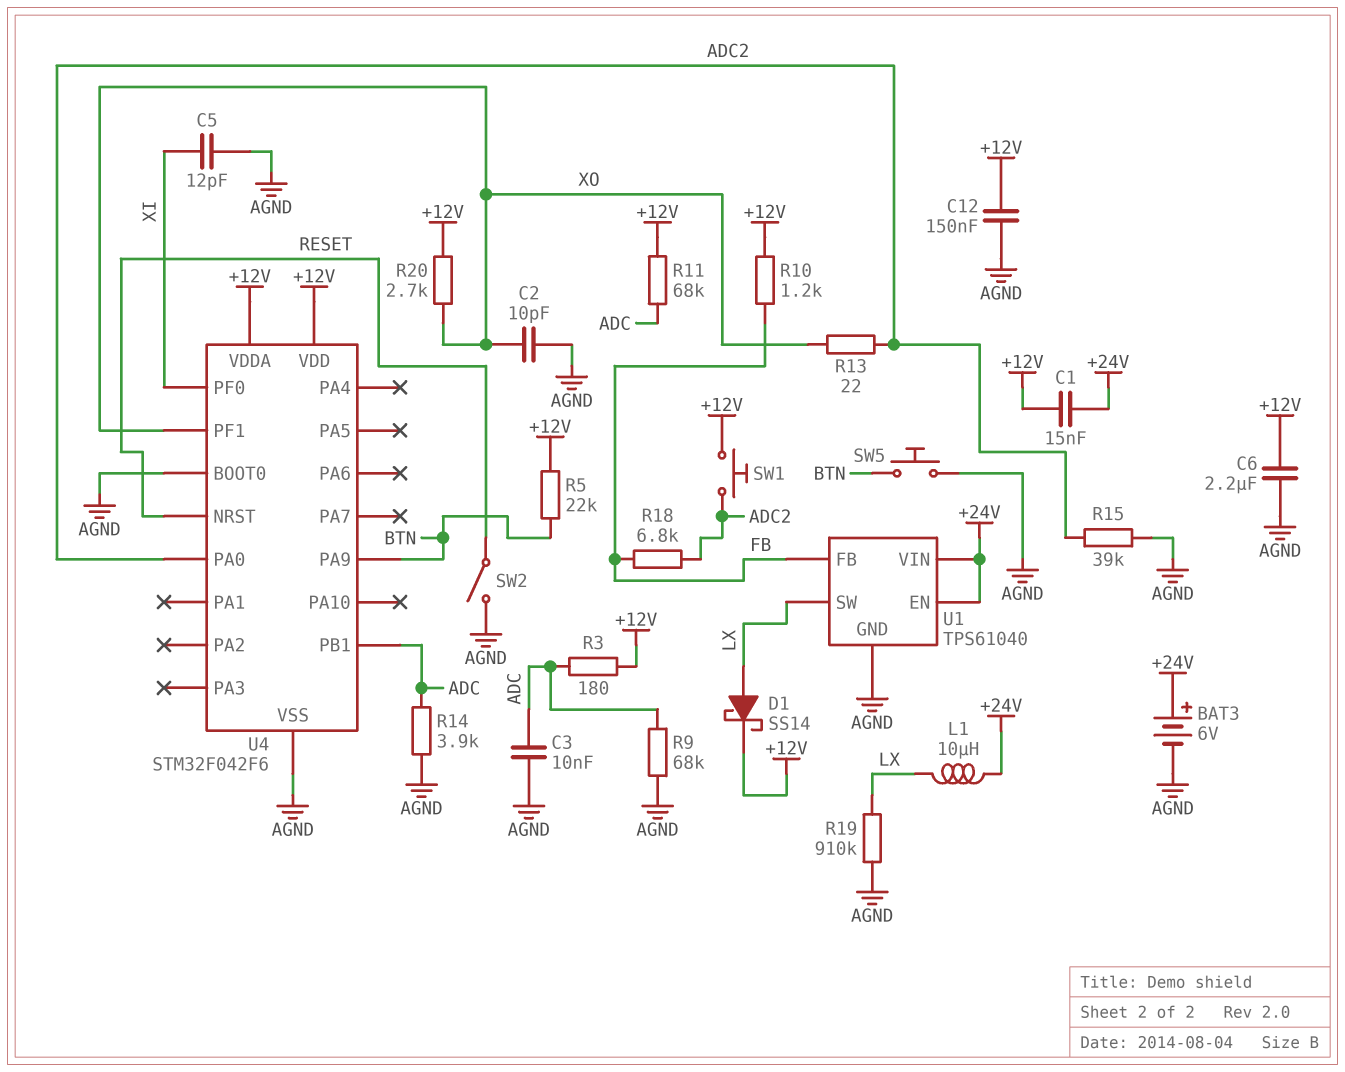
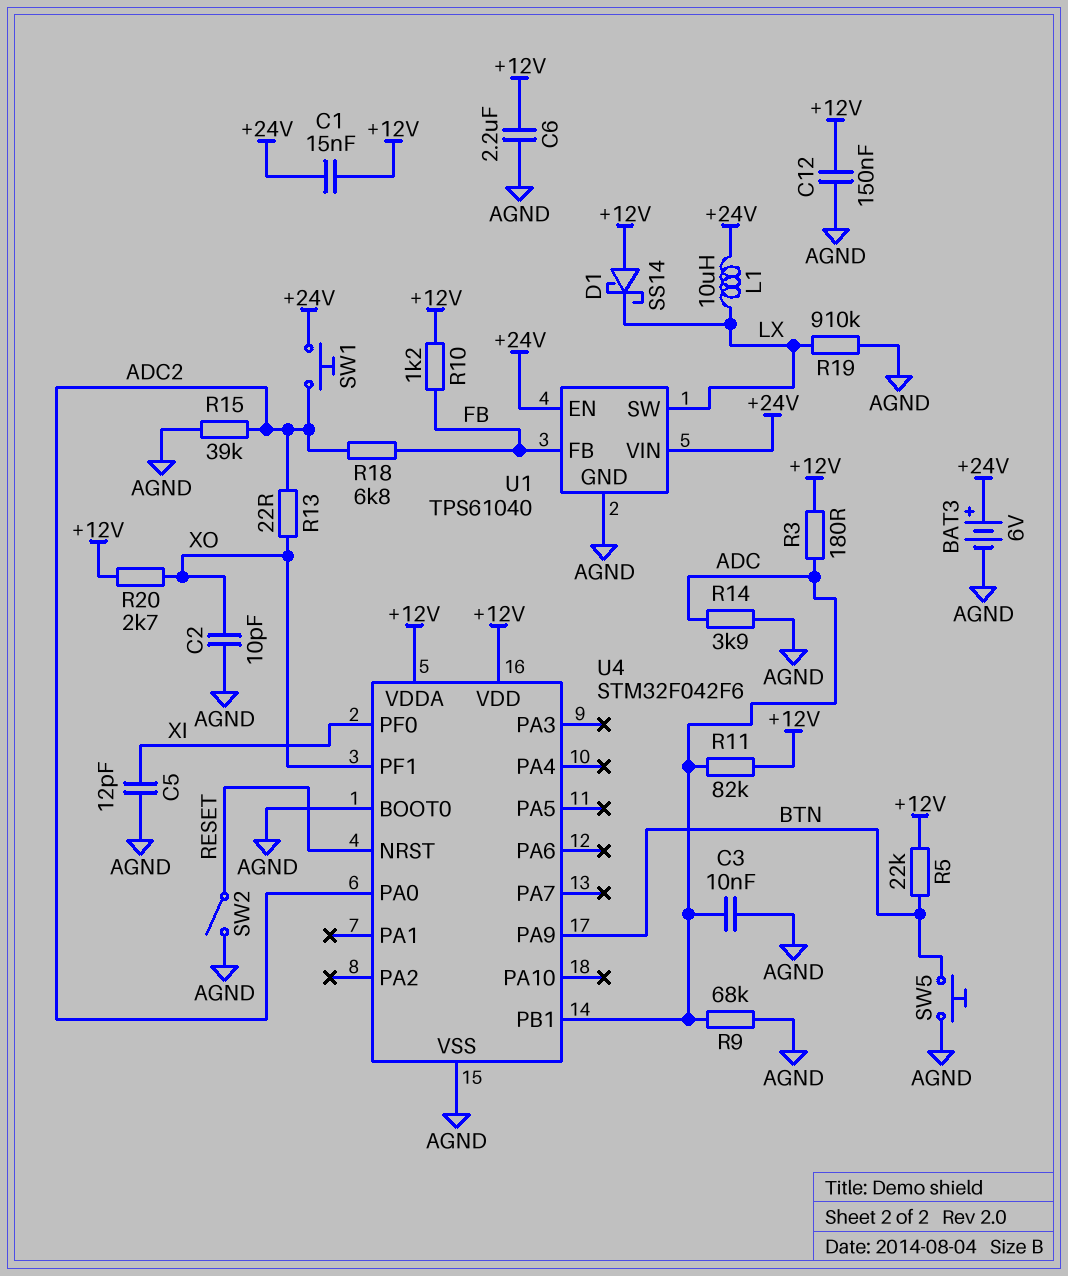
D1: schottky SS14 (A LX, K +12V) -> schottky SS14 (A +12V, K LX)
R11: 68k (+12V, ADC) -> 82k (+12V, ADC)
SW1: button (+12V, ADC2) -> button (+24V, ADC2)

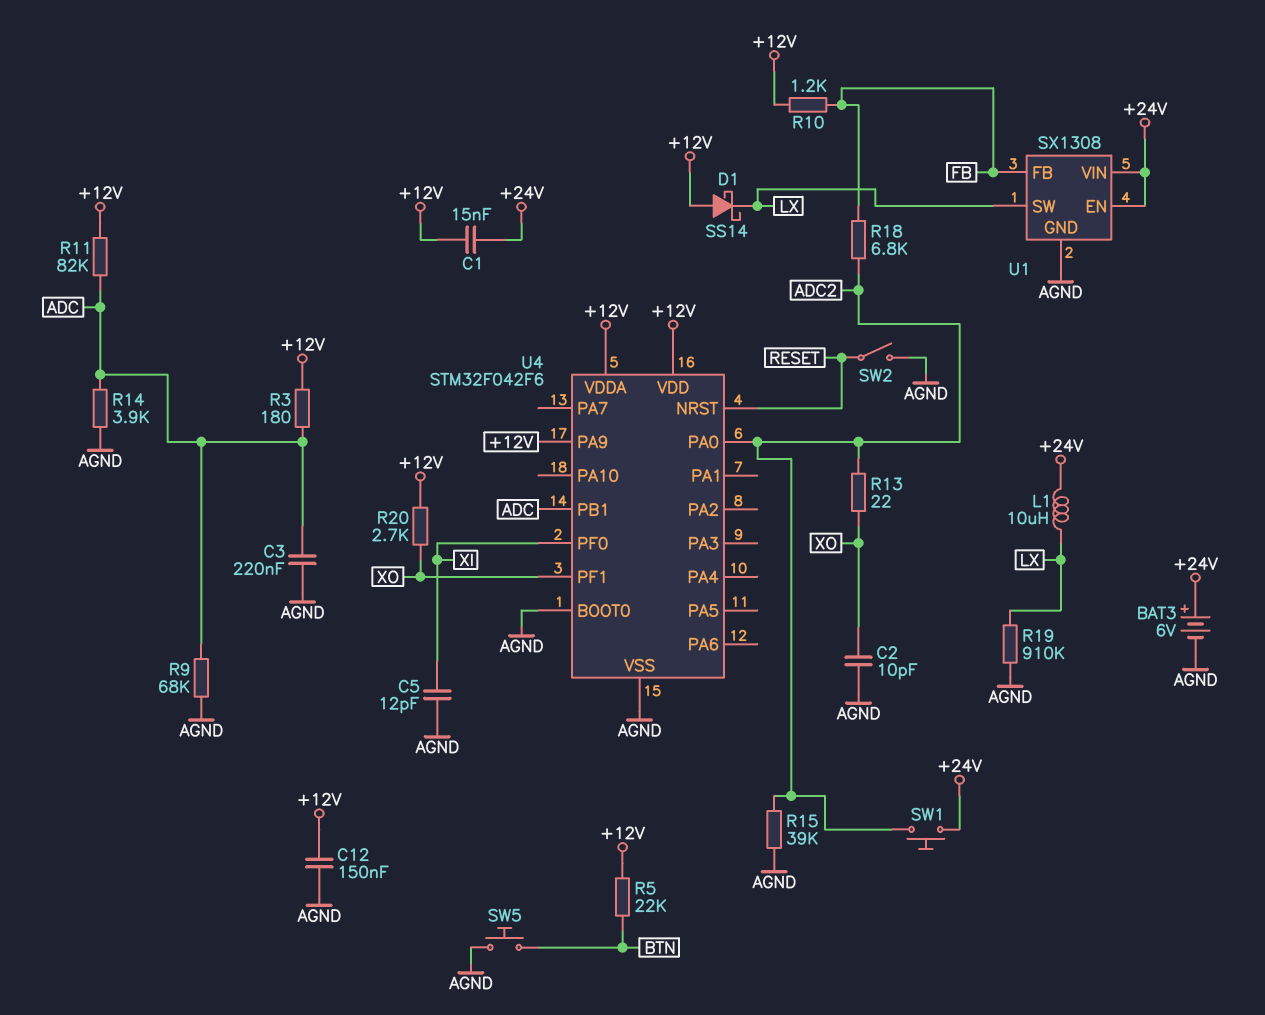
C3: 10nF (ADC, AGND) -> 220nF (ADC, AGND)
C6: 2.2uF (+12V, AGND) -> none
U1: TPS61040 -> SX1308
U4 pin PA9: BTN -> +12V

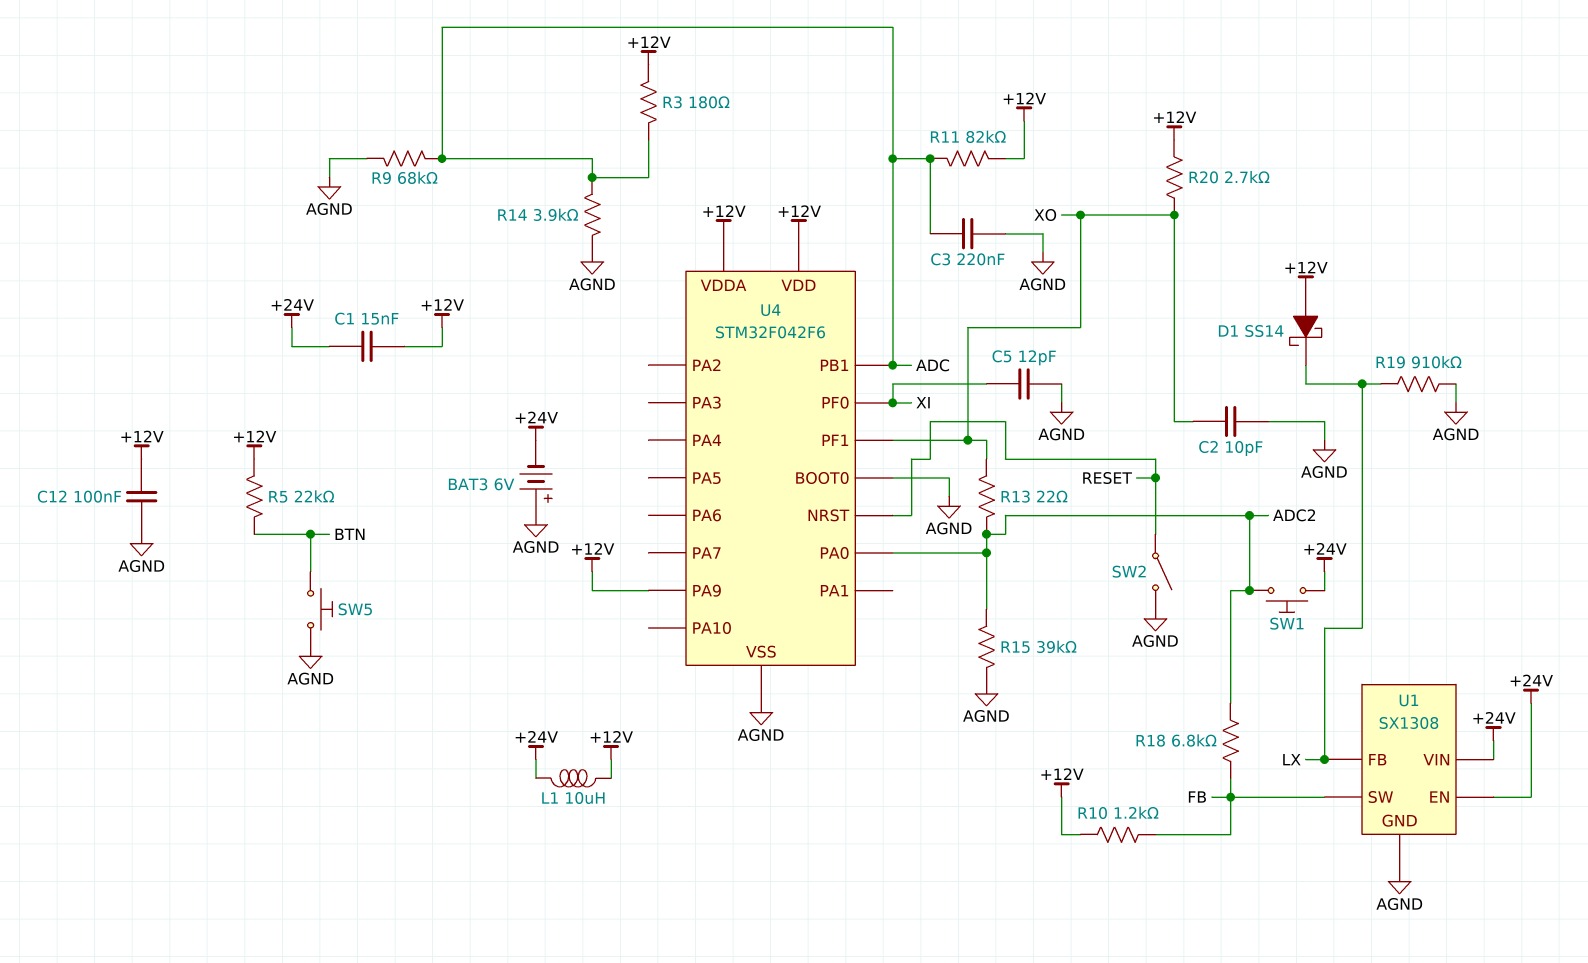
BAT3: 6V (plus +24V, minus AGND) -> 6V (plus AGND, minus +24V)
C12: 150nF (+12V, AGND) -> 100nF (+12V, AGND)
L1: 10uH (+24V, LX) -> 10uH (+12V, +24V)
U1 pin FB: FB -> LX
U1 pin SW: LX -> FB

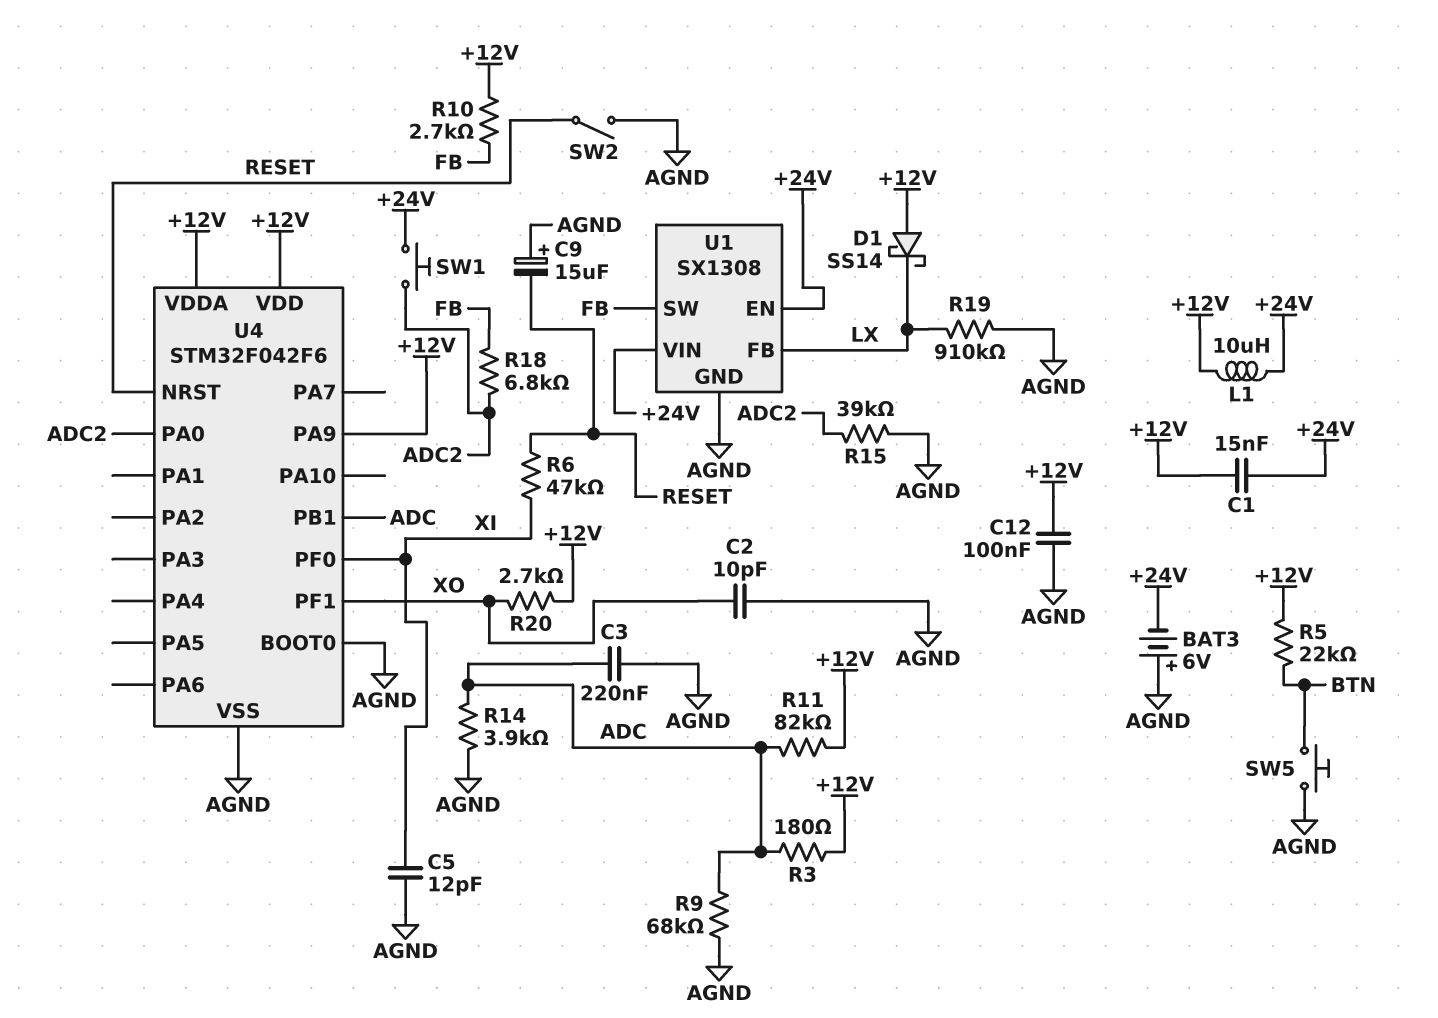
C9: none -> 15uF (plus AGND, minus RESET)
R6: none -> 47k (RESET, XI)
R10: 1.2k (+12V, FB) -> 2.7k (+12V, FB)
R13: 22 (ADC2, XO) -> none

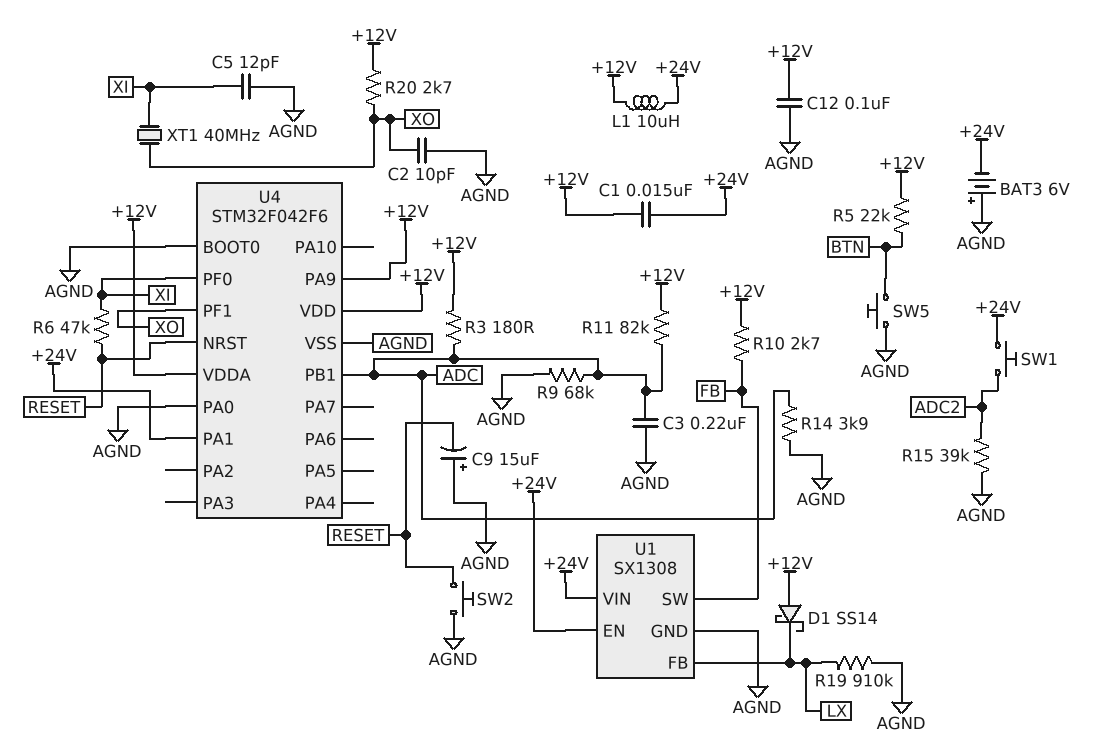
R18: 6.8k (ADC2, FB) -> none
SW2: switch (AGND, RESET) -> button (AGND, RESET)
U4 pin PA0: ADC2 -> AGND
U4 pin PA1: none -> +24V
XT1: none -> 40MHz (XI, XO)

